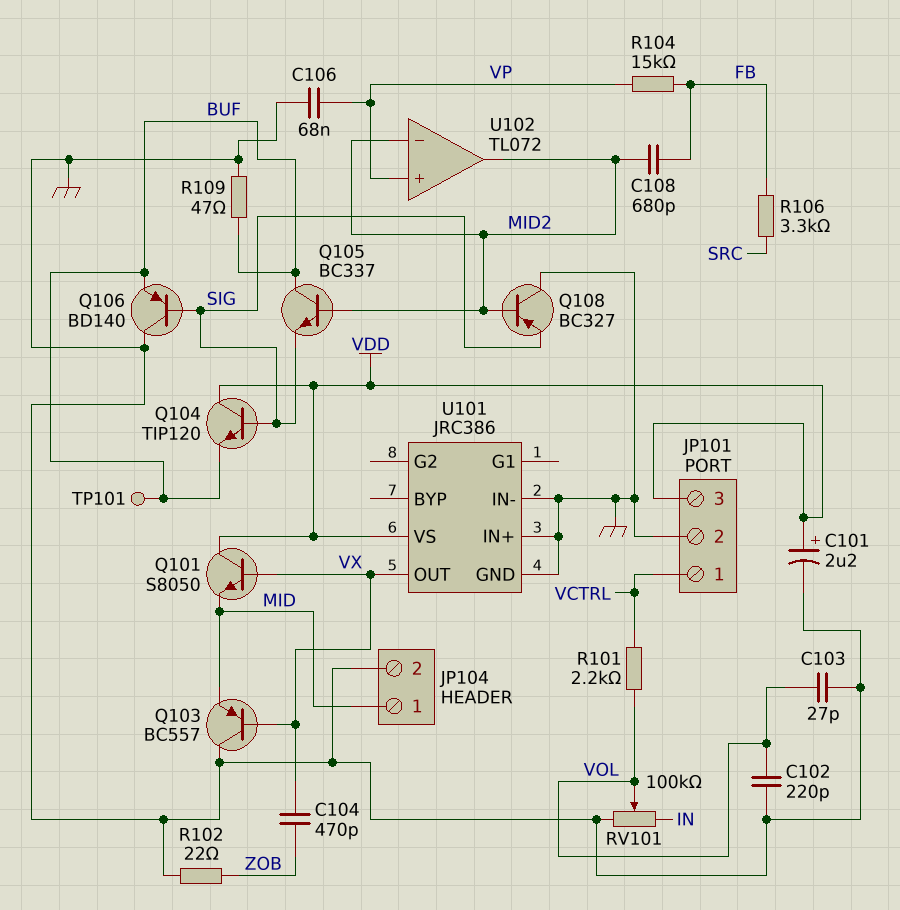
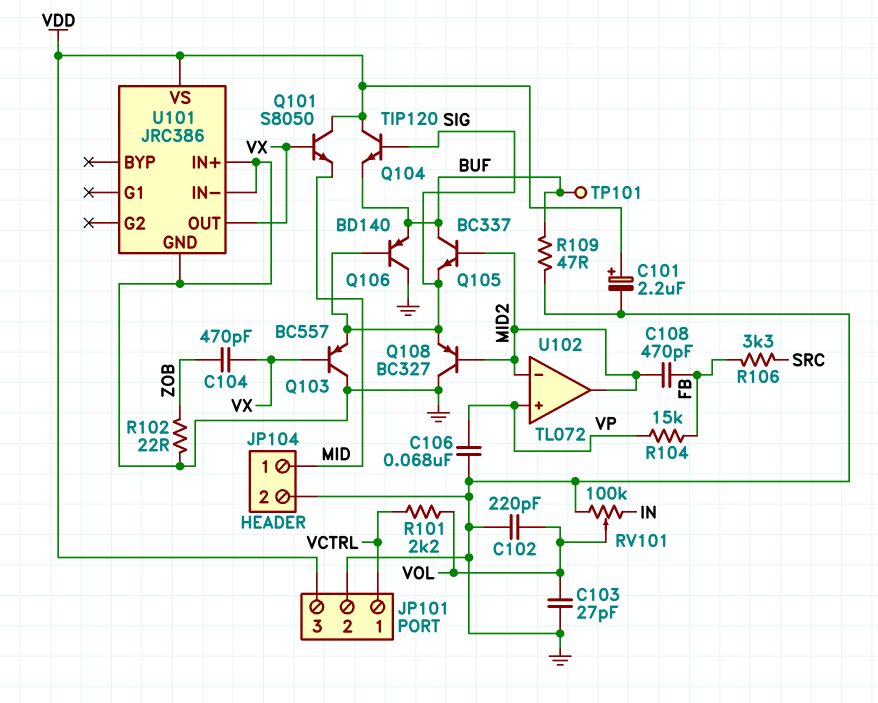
C108: 680pF (FB, MID2) -> 470pF (FB, MID2)
Q103: PNP BC557 (B VX, C GND, E MID) -> PNP BC557 (B VX, C GND, E SIG)

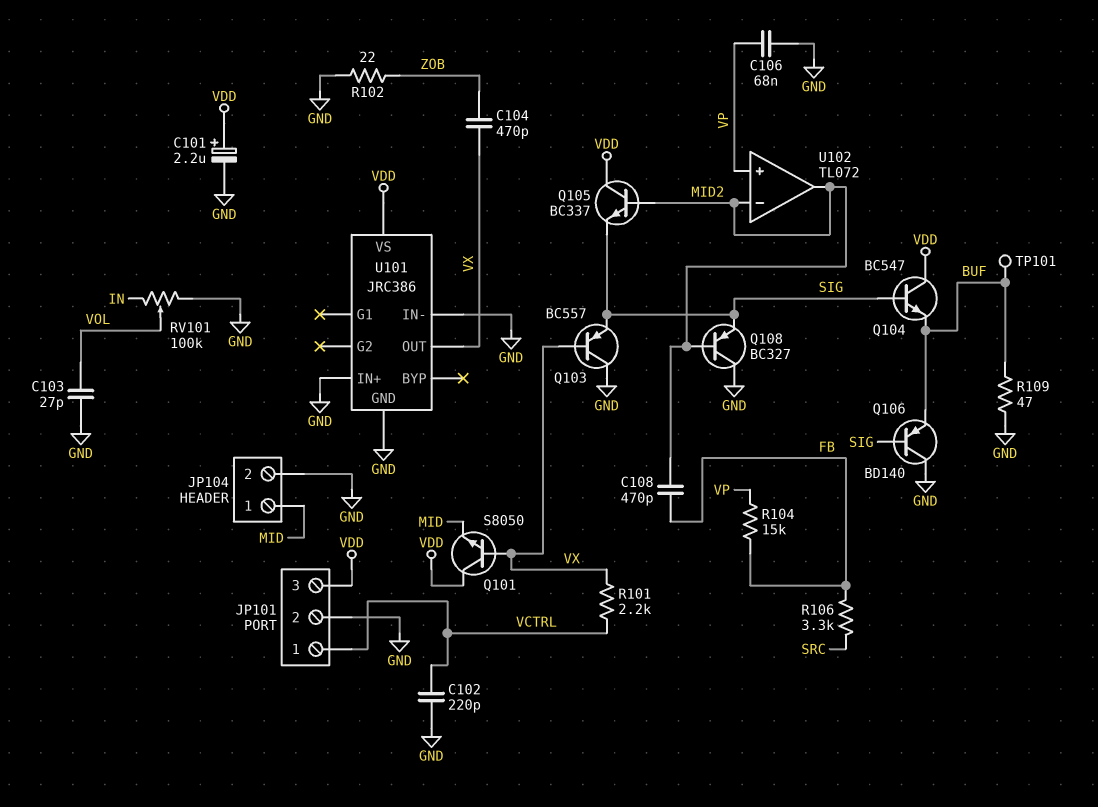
C102: 220pF (GND, VOL) -> 220pF (GND, VCTRL)
Q104: NPN TIP120 (B SIG, C VDD, E BUF) -> NPN BC547 (B SIG, C VDD, E BUF)
Q105: NPN BC337 (B MID2, C BUF, E SIG) -> NPN BC337 (B MID2, C VDD, E SIG)
R101: 2.2k (VCTRL, VOL) -> 2.2k (VCTRL, VX)

